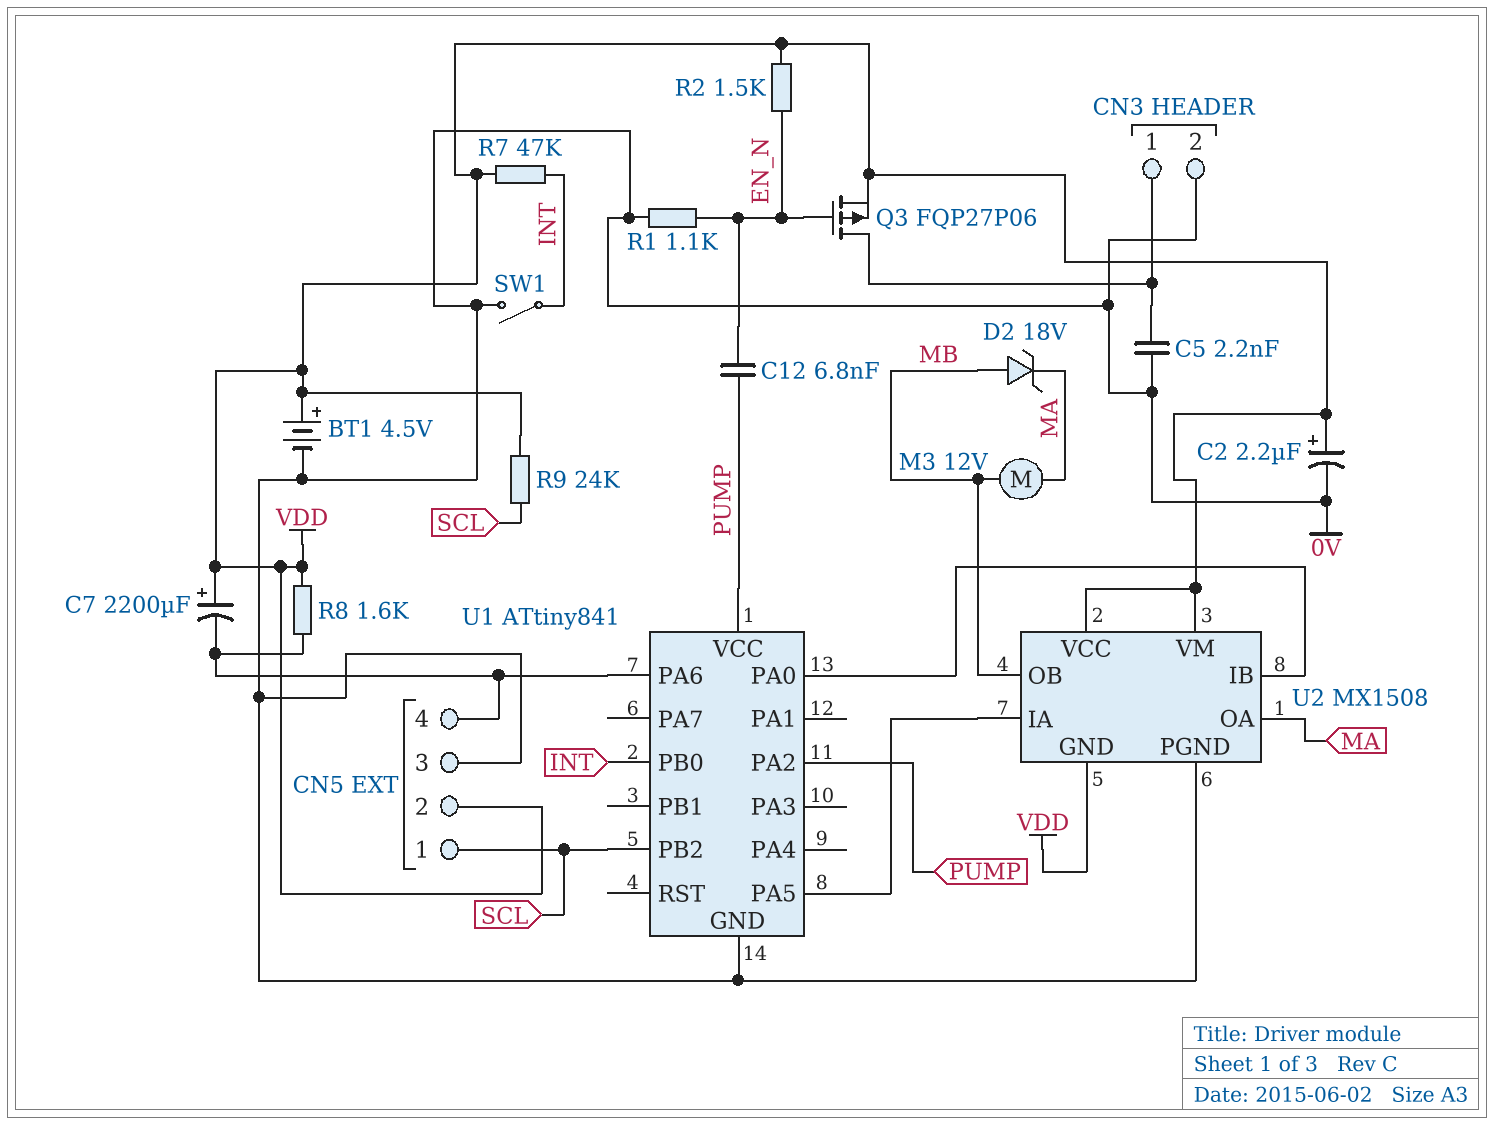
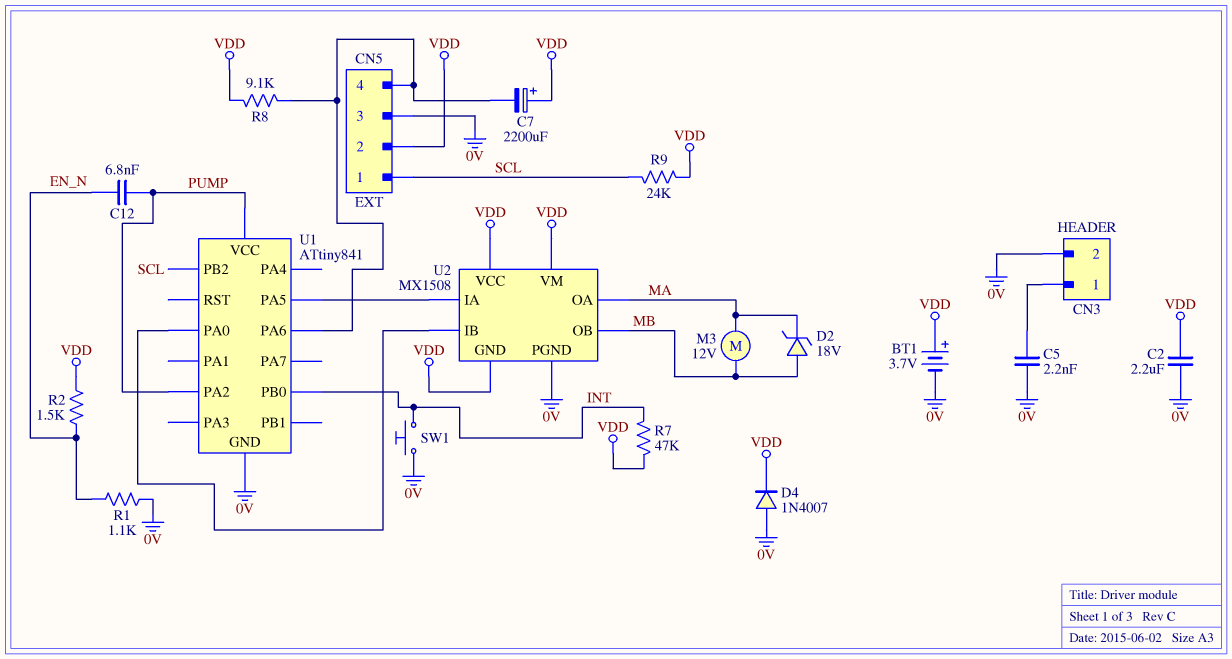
BT1: 4.5V (plus VDD, minus 0V) -> 3.7V (plus VDD, minus 0V)
C2: 2.2uF (plus VDD, minus 0V) -> 2.2uF (0V, VDD)
D4: none -> diode 1N4007 (A 0V, K VDD)
Q3: PMOS FQP27P06 (G EN_N, D CN3/1, S VDD) -> none
R8: 1.6k (CN5/4, VDD) -> 9.1k (CN5/4, VDD)
SW1: switch (0V, INT) -> button (0V, INT)

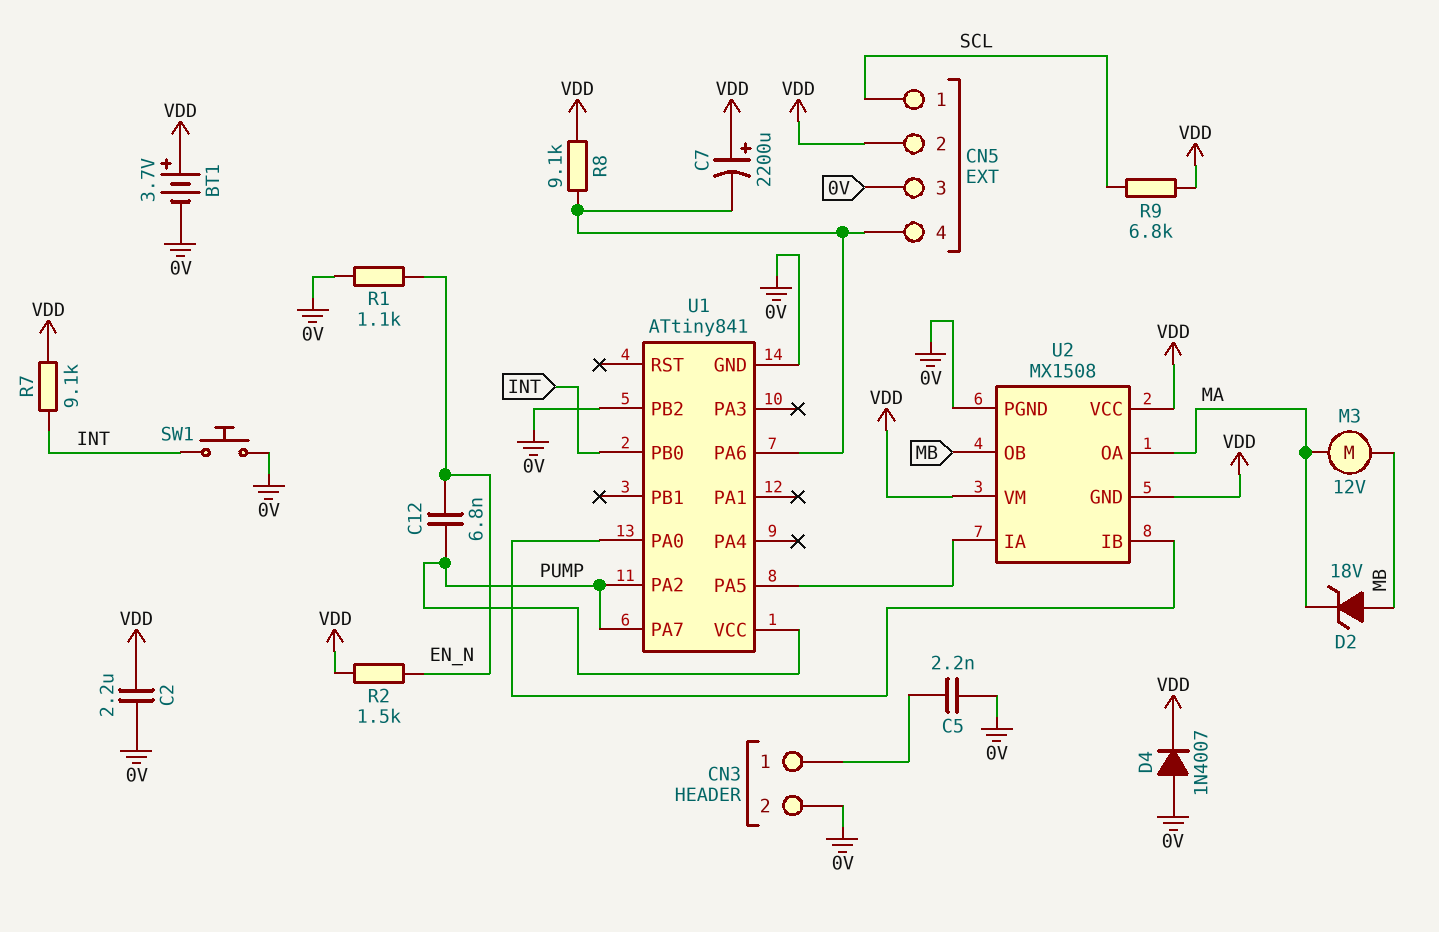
R7: 47k (INT, VDD) -> 9.1k (INT, VDD)
R9: 24k (SCL, VDD) -> 6.8k (SCL, VDD)
U1 pin PA7: none -> PUMP
U1 pin PB2: SCL -> 0V

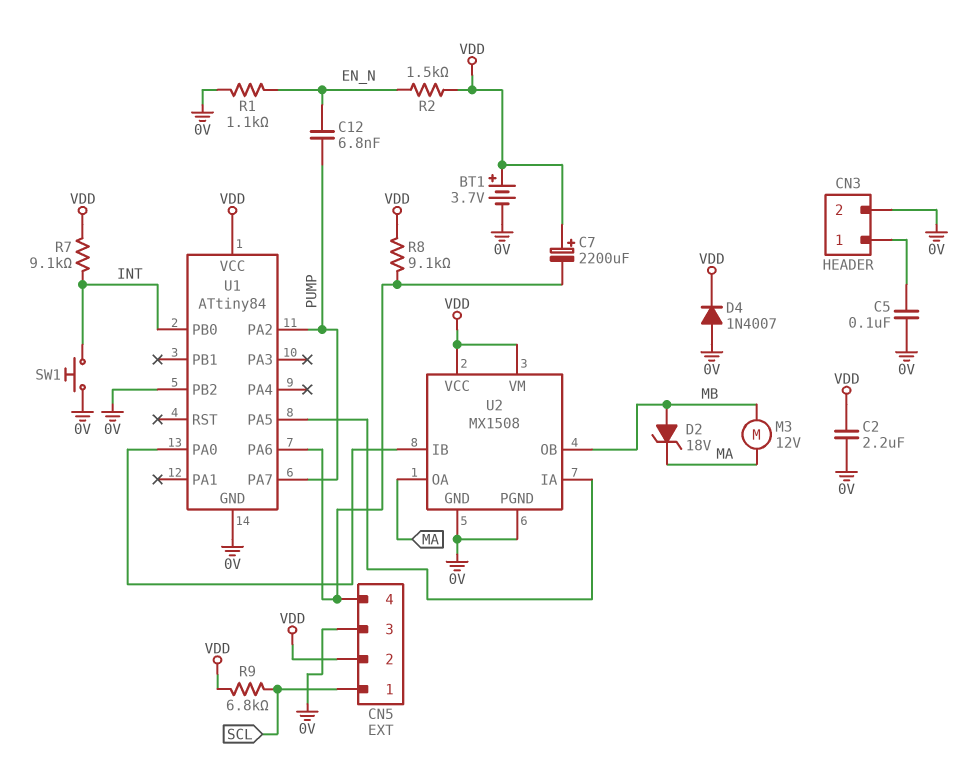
C5: 2.2nF (0V, CN3/1) -> 100nF (0V, CN3/1)
U1: ATtiny841 -> ATtiny84
U1 pin VCC: PUMP -> VDD
U2 pin GND: VDD -> 0V

